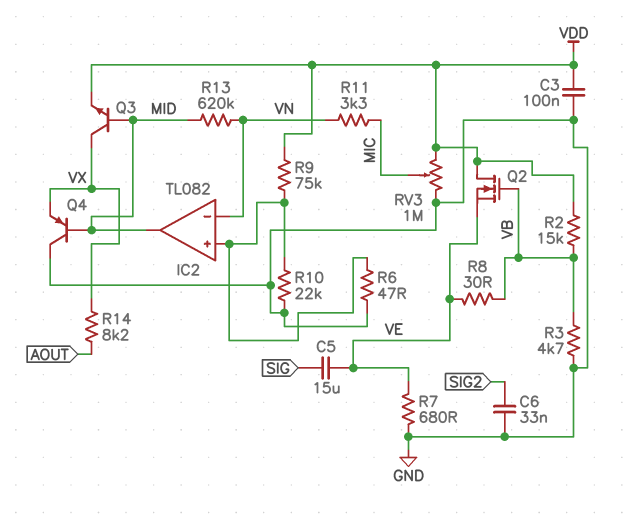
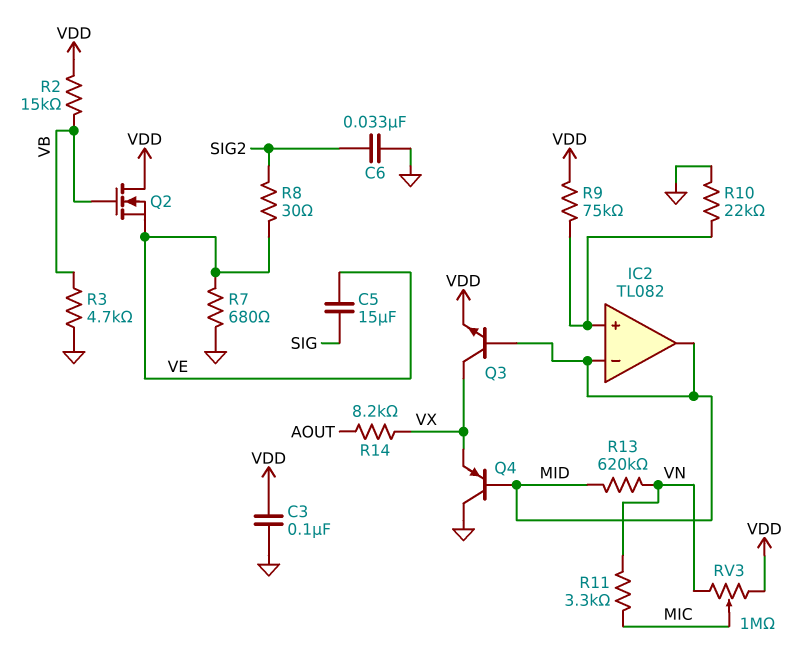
IC2 pin in-: VN -> MID
R6: 47 (GND, IC2/in+) -> none
R8: 30 (VB, VE) -> 30 (SIG2, VE)
RV3: 1M (GND, VDD, wiper MIC) -> 1M (VDD, VN, wiper MIC)

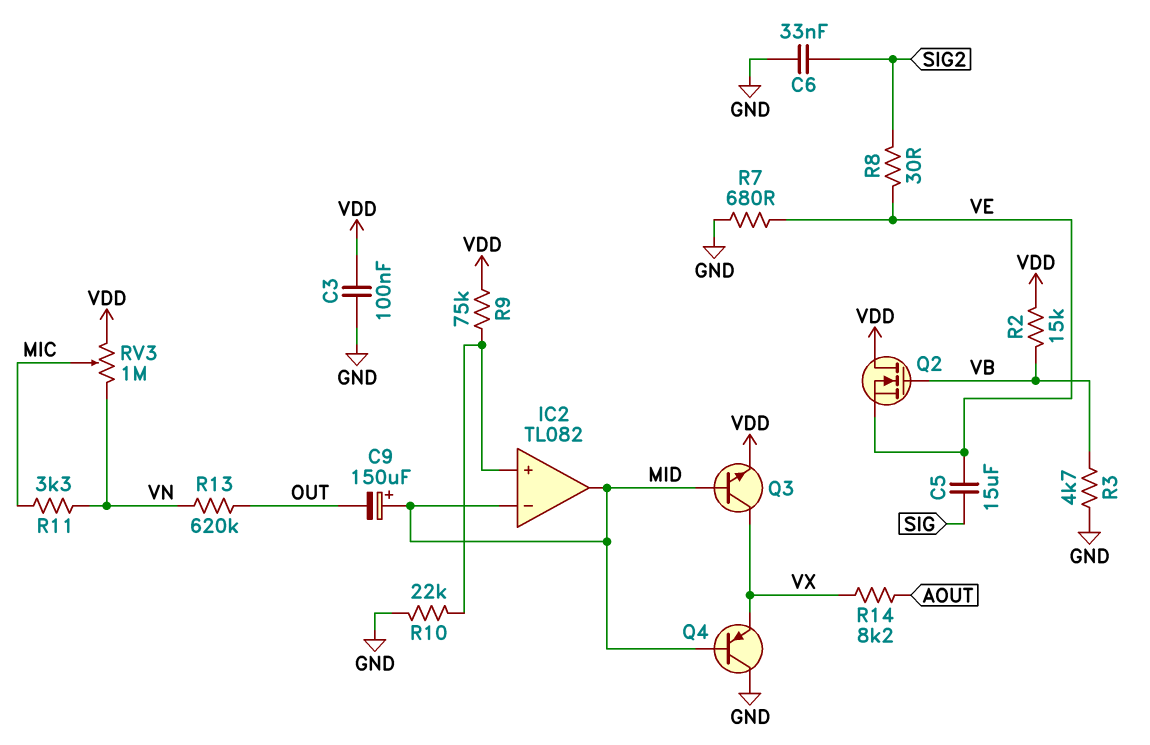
C9: none -> 150uF (plus MID, minus OUT)
R13: 620k (MID, VN) -> 620k (OUT, VN)

